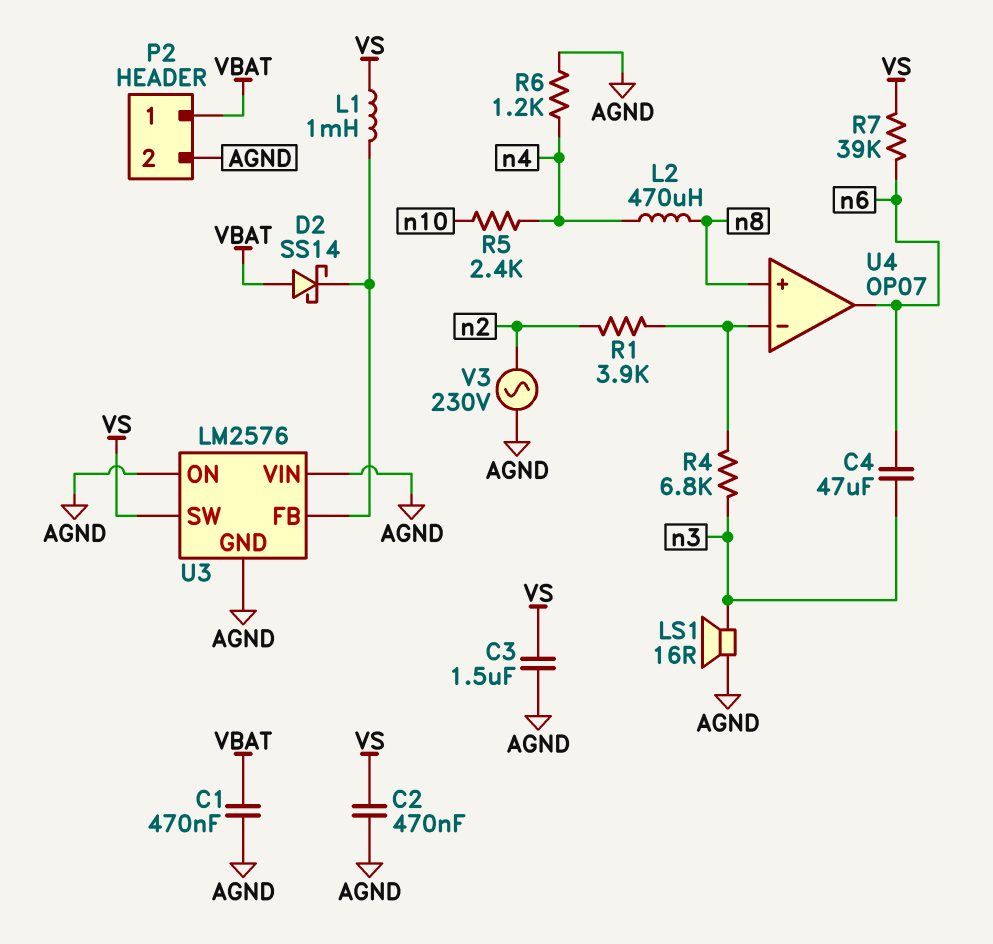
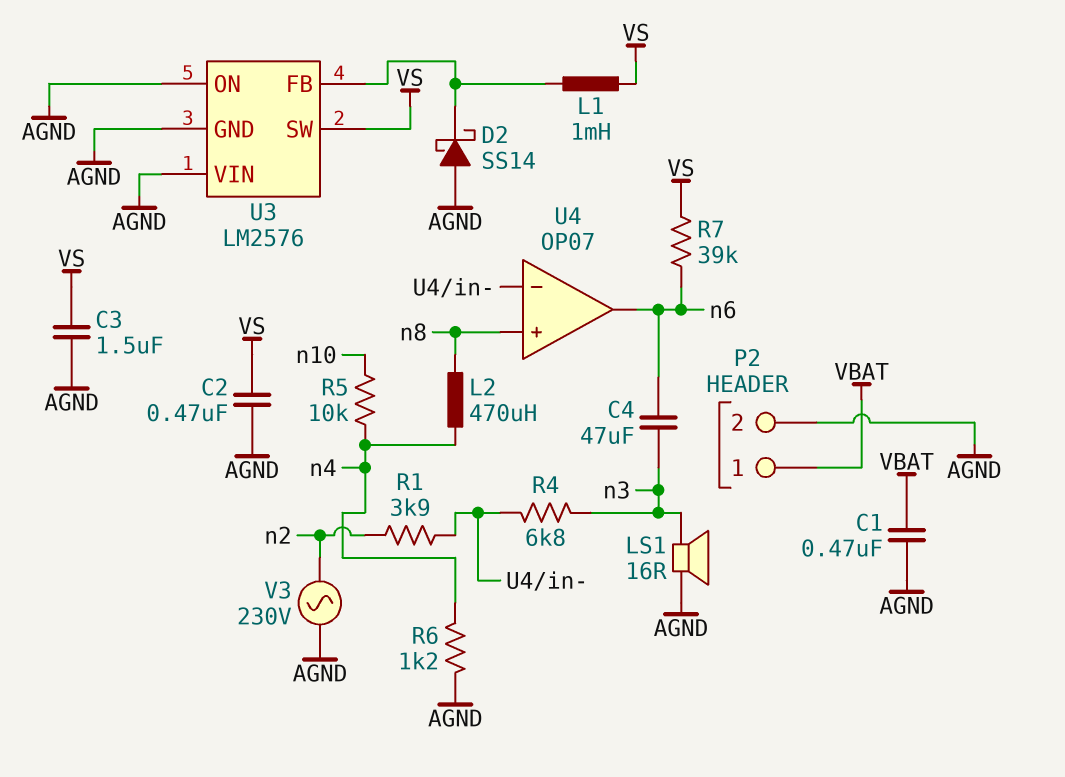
D2: schottky SS14 (A VBAT, K U3/FB) -> schottky SS14 (A AGND, K U3/FB)
R5: 2.4k (n4, n10) -> 10k (n4, n10)

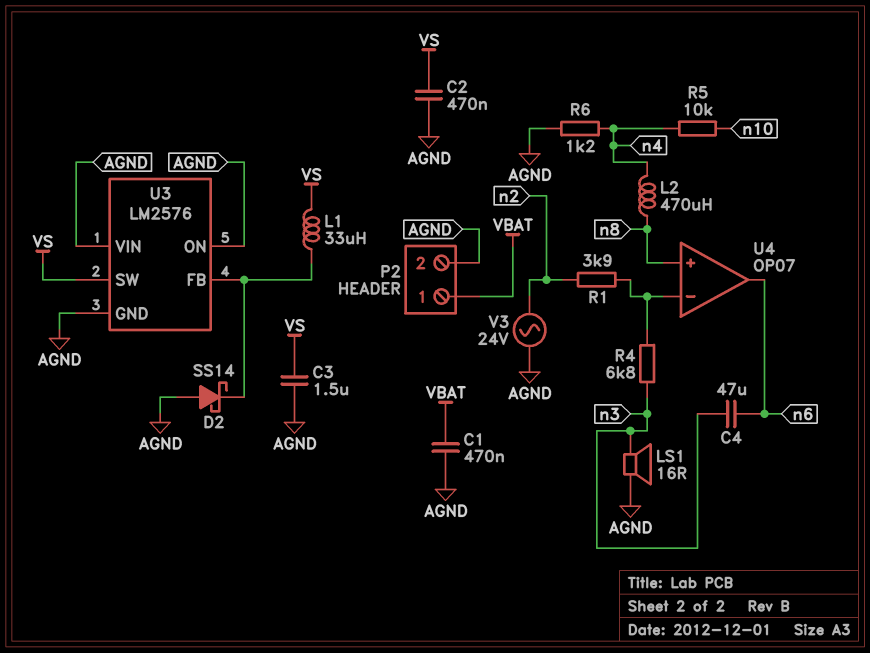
L1: 1mH (U3/FB, VS) -> 33uH (U3/FB, VS)
R7: 39k (VS, n6) -> none
V3: AC 230V (AGND, n2) -> AC 24V (AGND, n2)

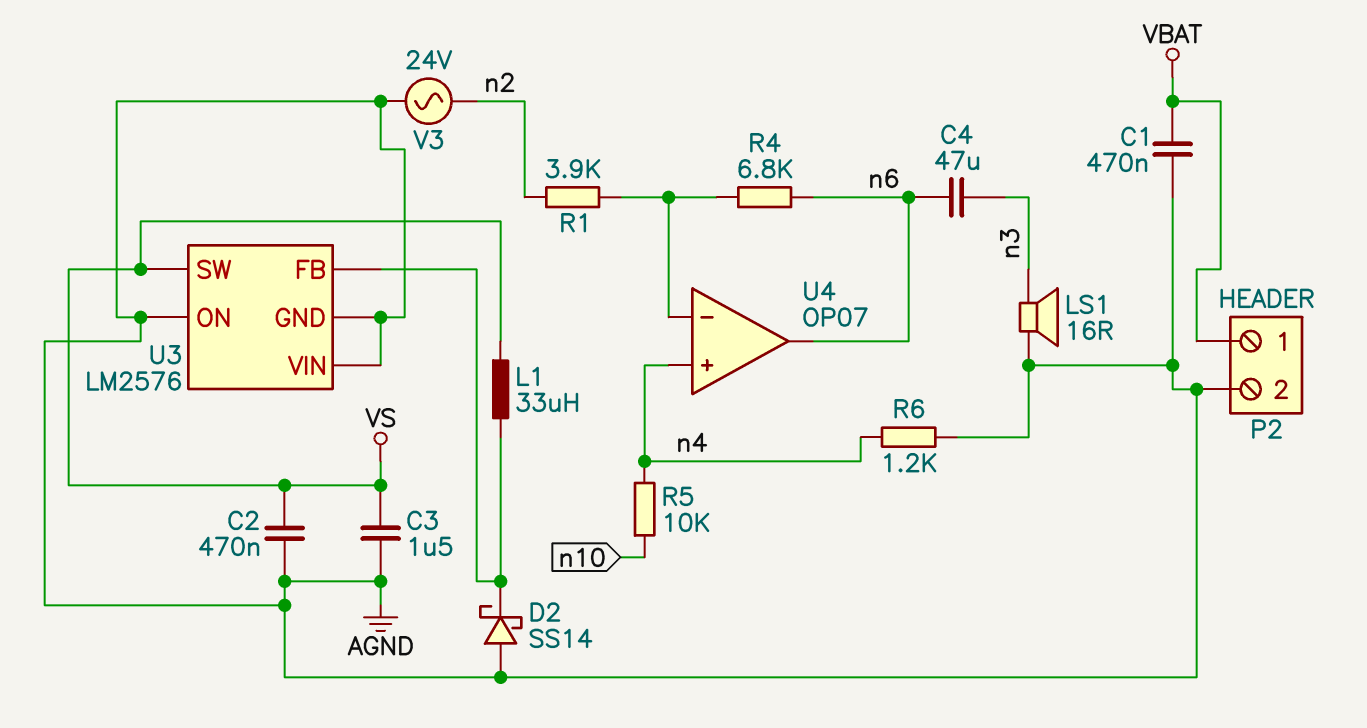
L2: 470uH (n4, n8) -> none
R4: 6.8k (U4/in-, n3) -> 6.8k (U4/in-, n6)
U4 pin in+: n8 -> n4

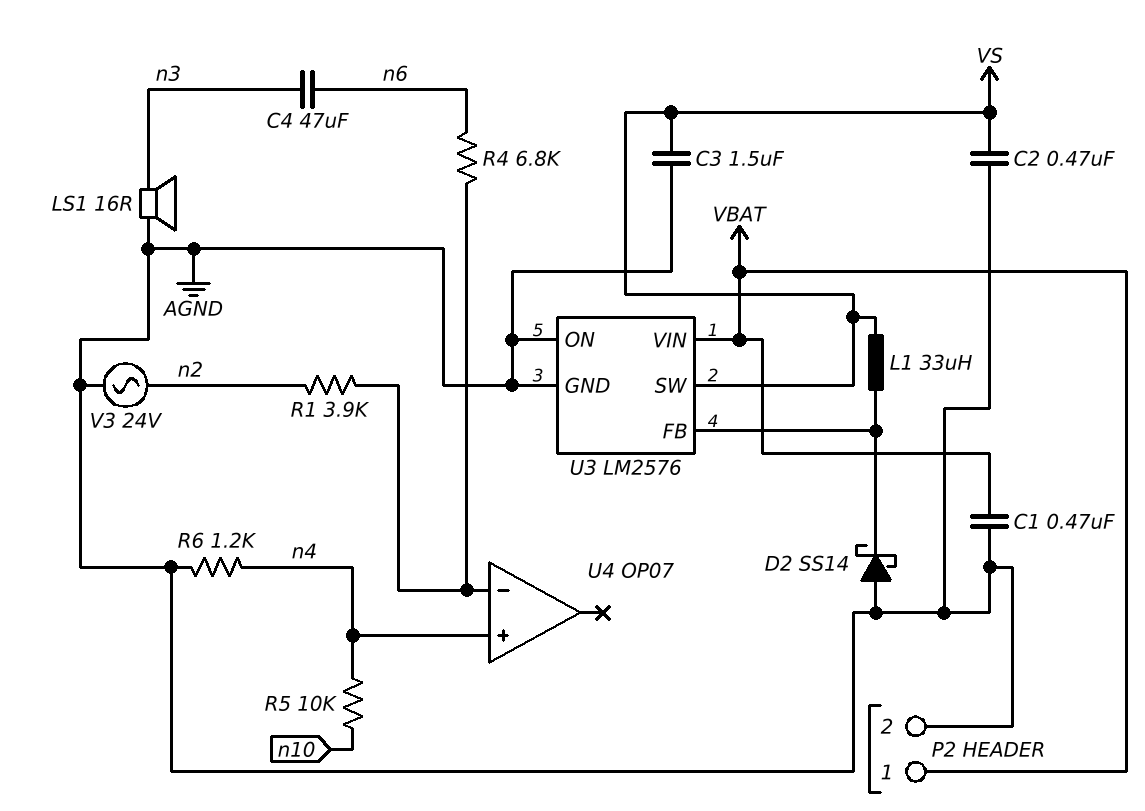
U3 pin VIN: AGND -> VBAT
U4 pin out: n6 -> none

